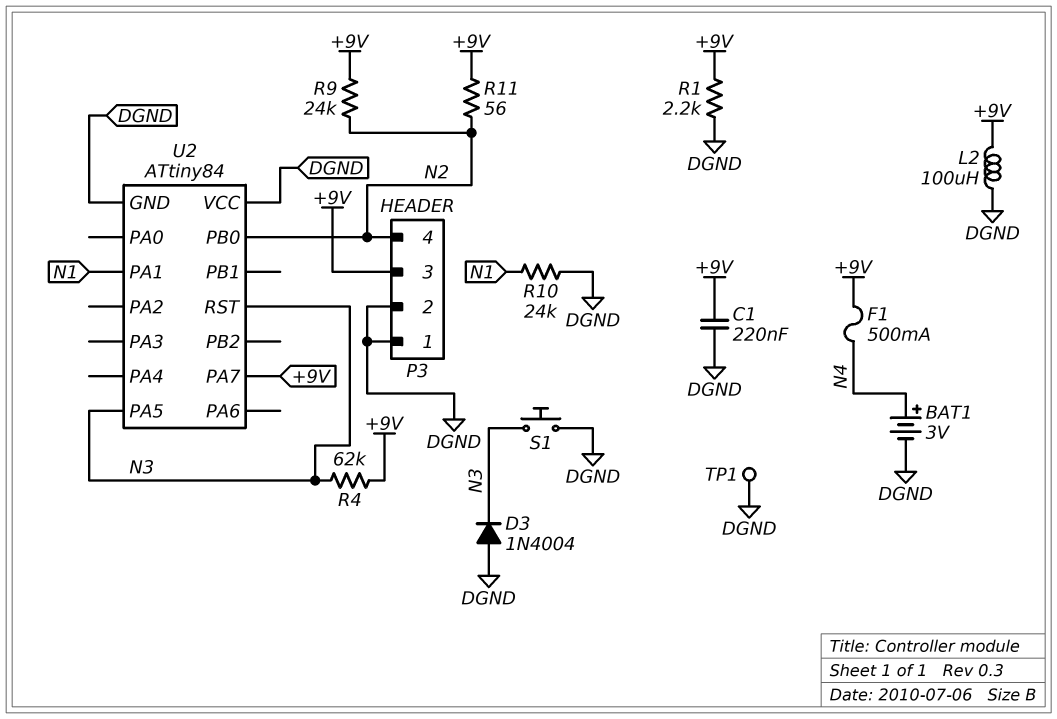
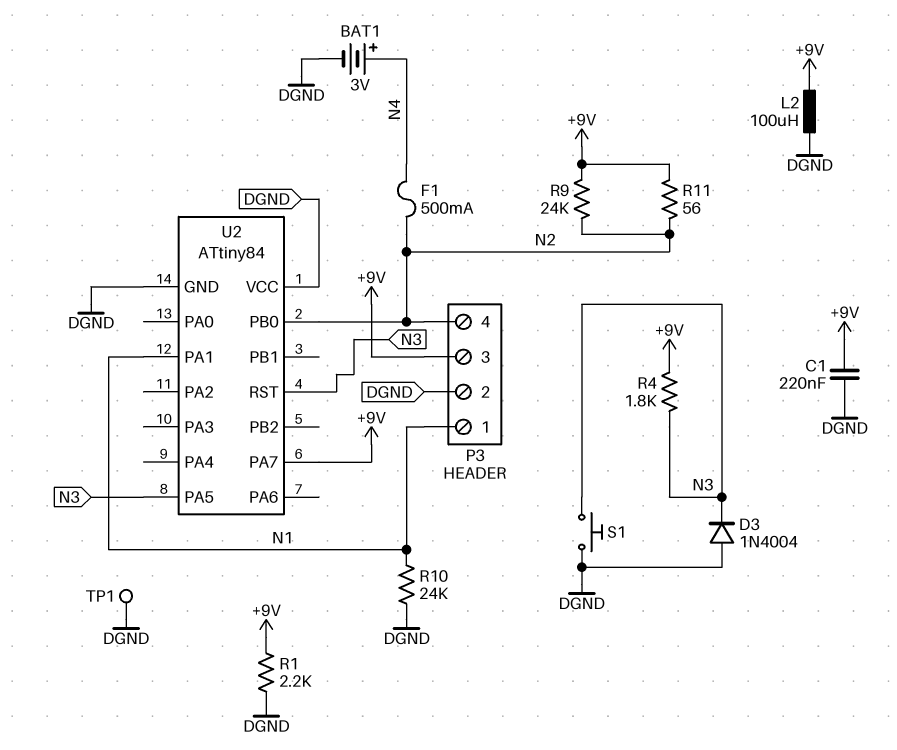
F1: 500mA (+9V, N4) -> 500mA (N2, N4)
P3 pin 1: DGND -> N1
R4: 62k (+9V, N3) -> 1.8k (+9V, N3)

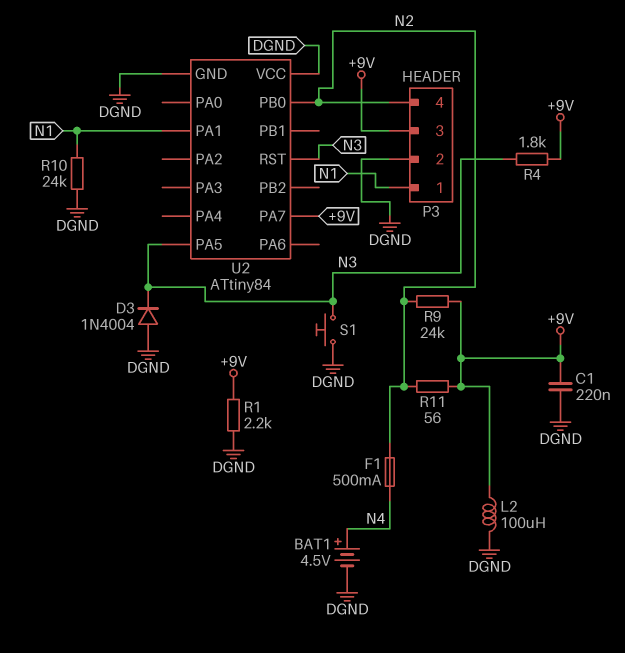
BAT1: 3V (plus N4, minus DGND) -> 4.5V (plus N4, minus DGND)
TP1: test point (DGND) -> none

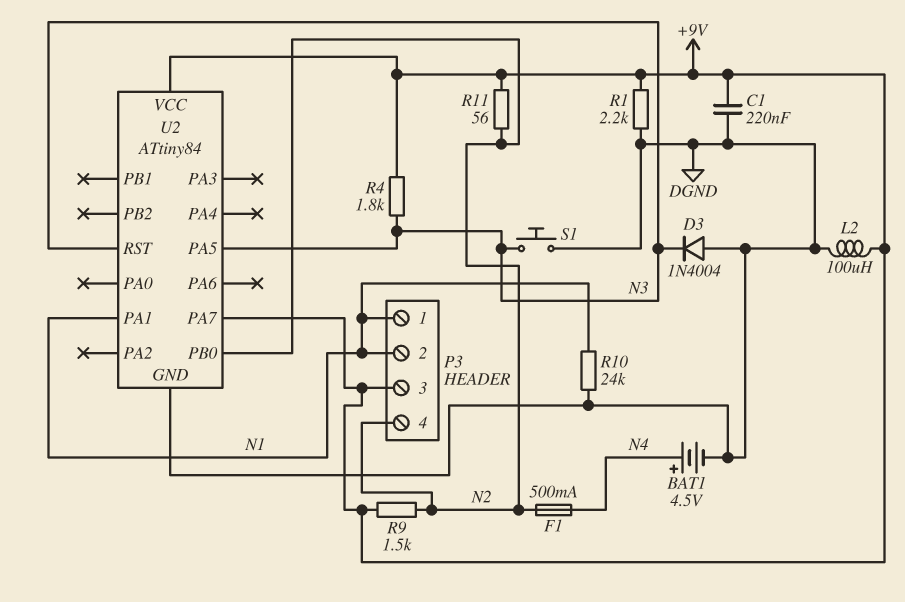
P3 pin 2: DGND -> N1
R9: 24k (+9V, N2) -> 1.5k (+9V, N2)
U2 pin VCC: DGND -> +9V

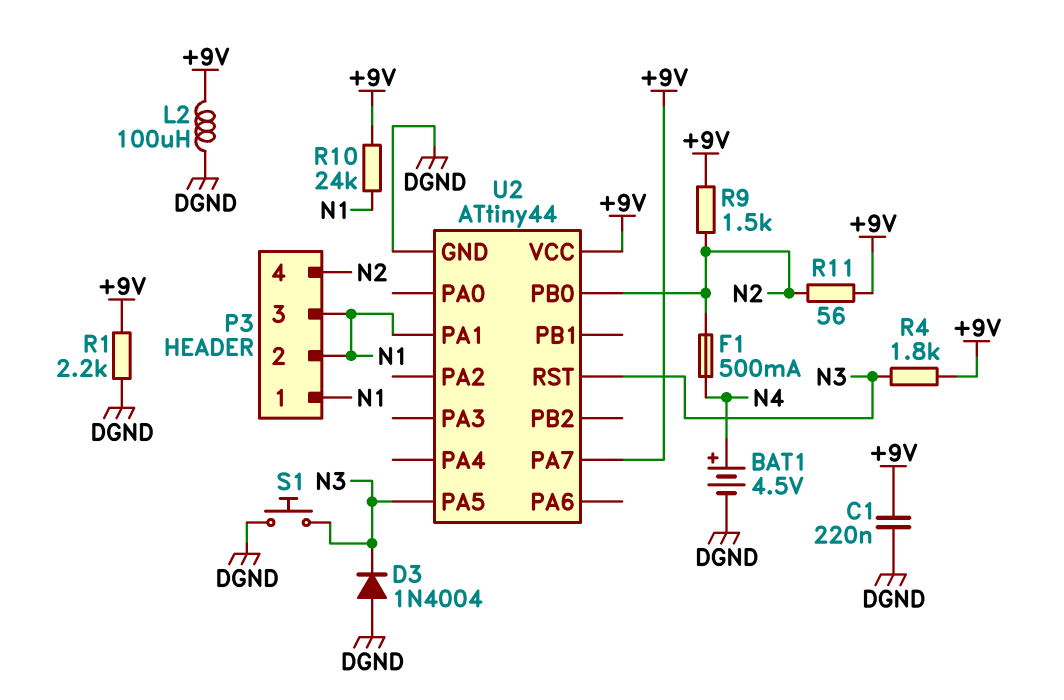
P3 pin 3: +9V -> N1
R10: 24k (DGND, N1) -> 24k (+9V, N1)
U2: ATtiny84 -> ATtiny44

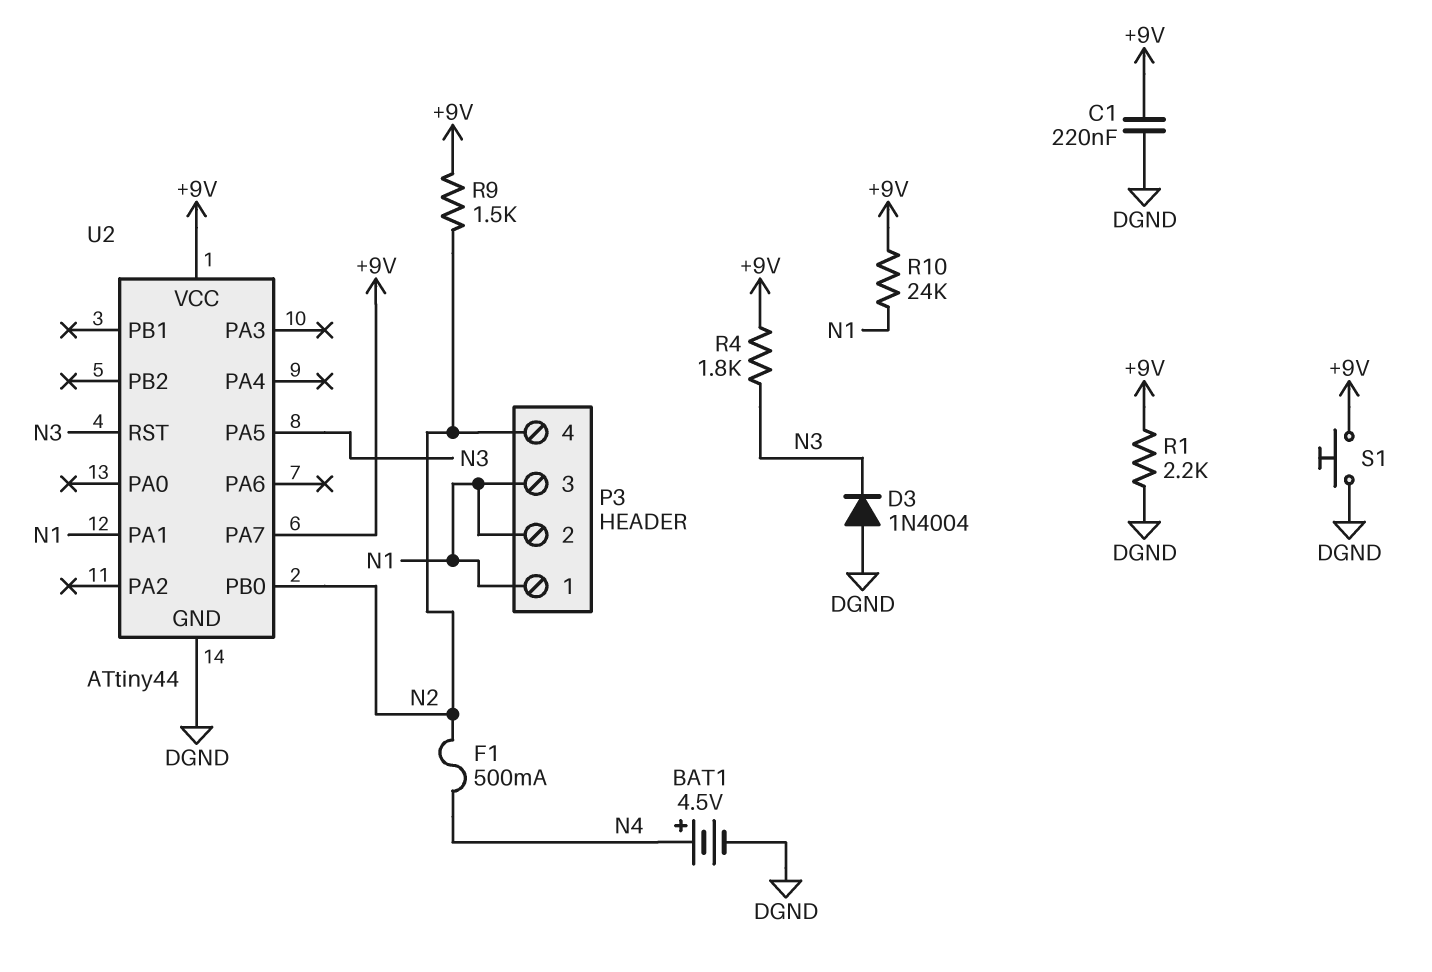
L2: 100uH (+9V, DGND) -> none
R11: 56 (+9V, N2) -> none
S1: button (DGND, N3) -> button (+9V, DGND)

